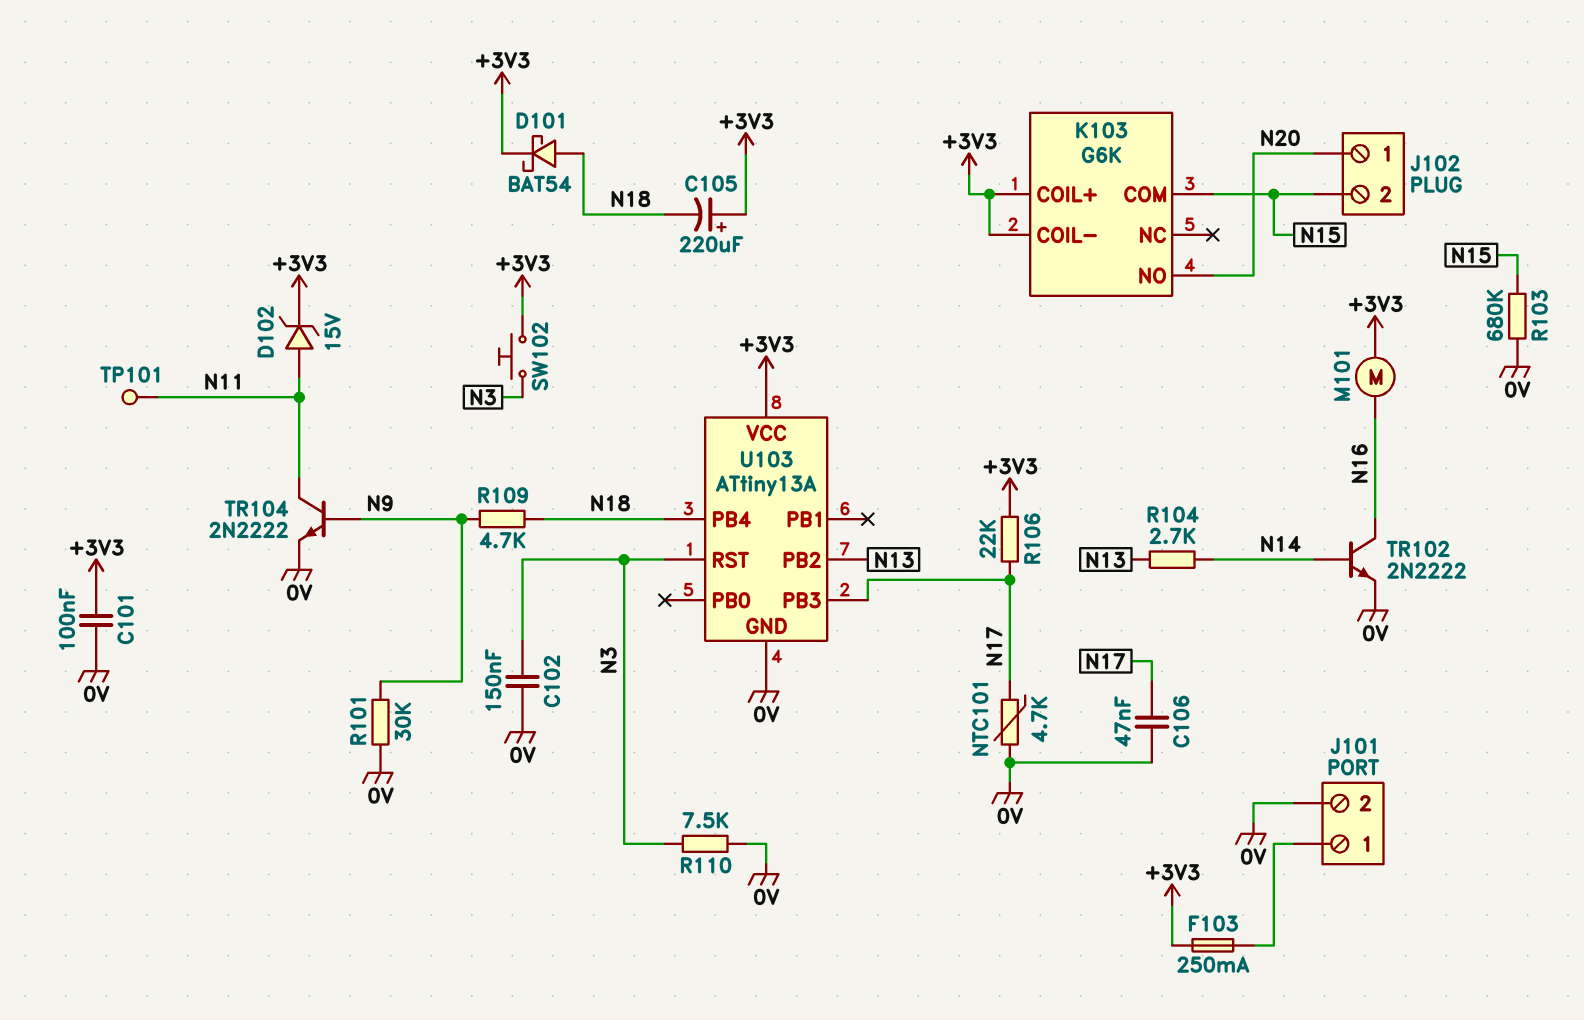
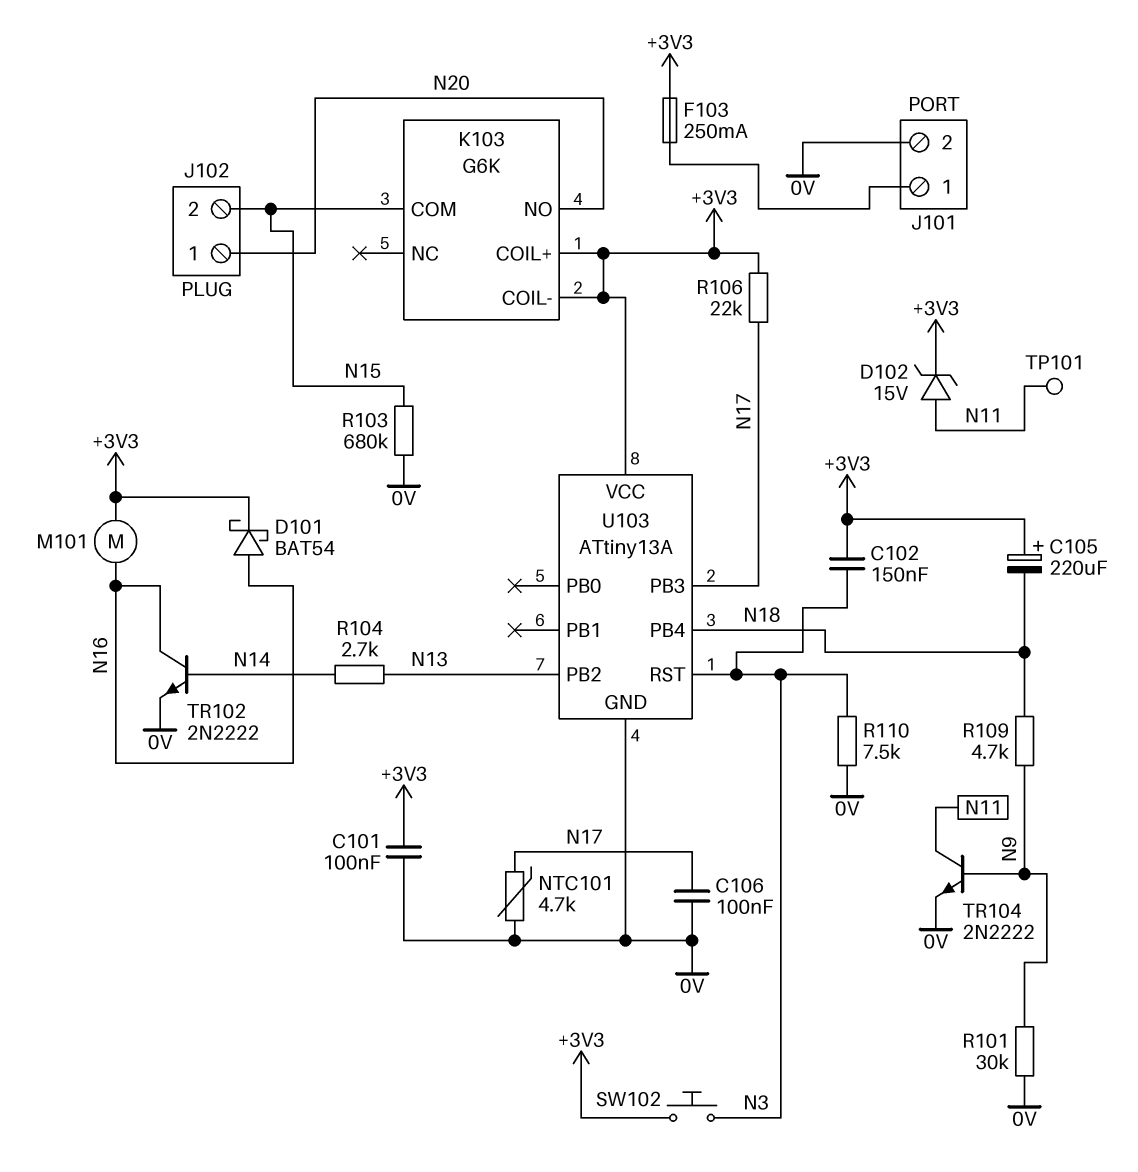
C102: 150nF (0V, N3) -> 150nF (+3V3, N3)
C106: 47nF (0V, N17) -> 100nF (0V, N17)
D101: schottky BAT54 (A N18, K +3V3) -> schottky BAT54 (A N16, K +3V3)

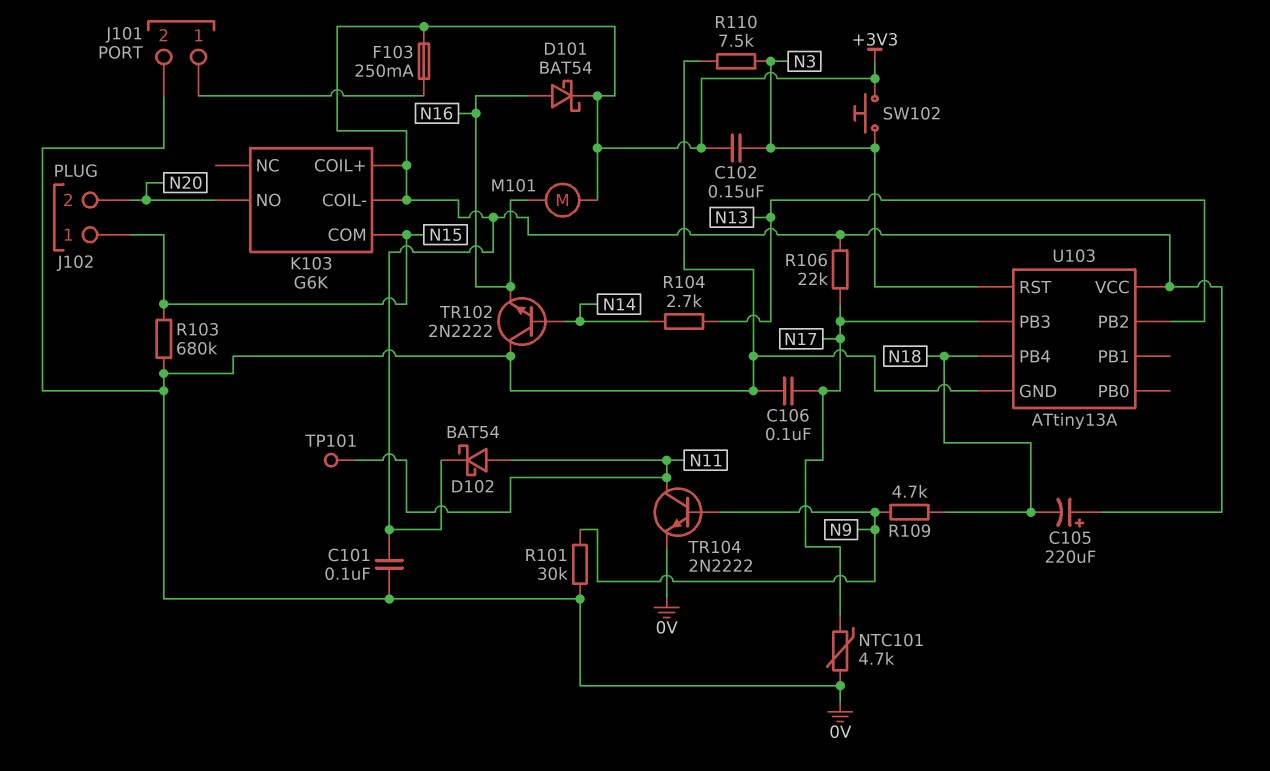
D102: zener 15V (A N11, K +3V3) -> schottky BAT54 (A N11, K +3V3)
J102 pin 1: N20 -> N15
J102 pin 2: N15 -> N20
TR102: NPN 2N2222 (B N14, C N16, E 0V) -> NPN 2N2222 (B N14, C 0V, E N16)

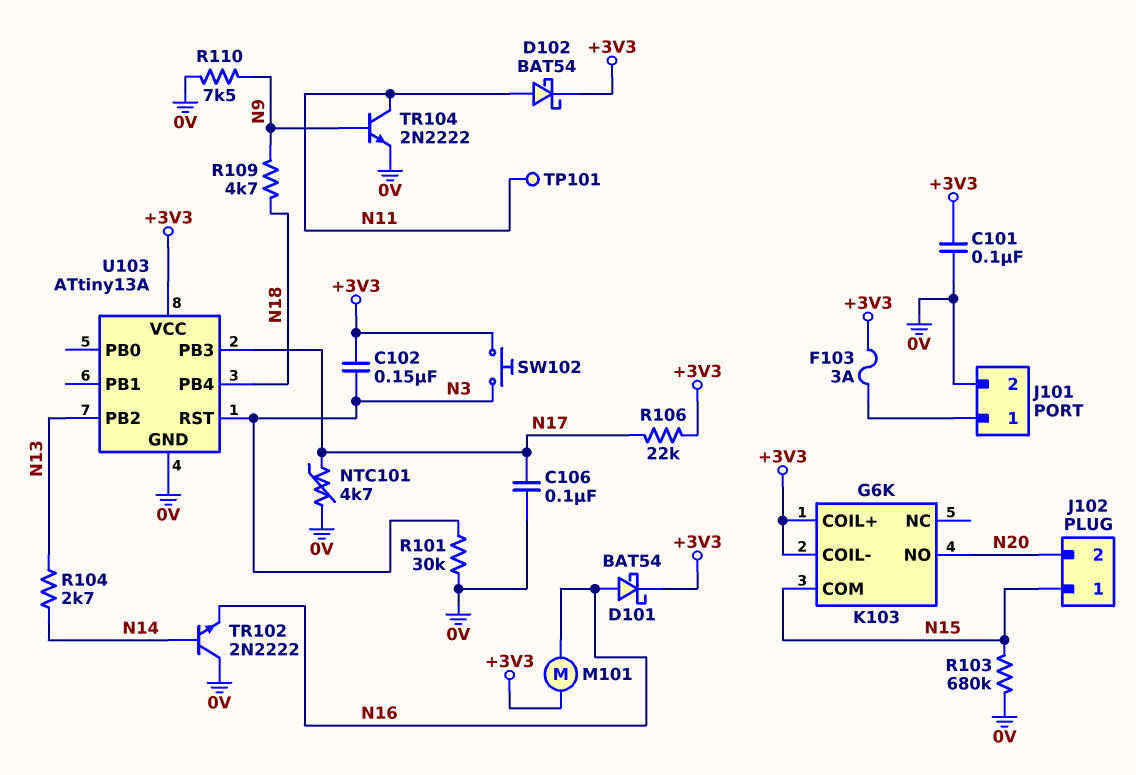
C105: 220uF (plus +3V3, minus N18) -> none
F103: 250mA (+3V3, J101/1) -> 3A (+3V3, J101/1)
R101: 30k (0V, N9) -> 30k (0V, N3)
R110: 7.5k (0V, N3) -> 7.5k (0V, N9)

